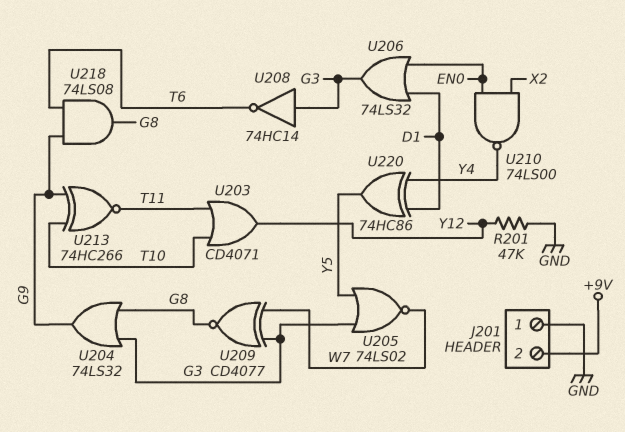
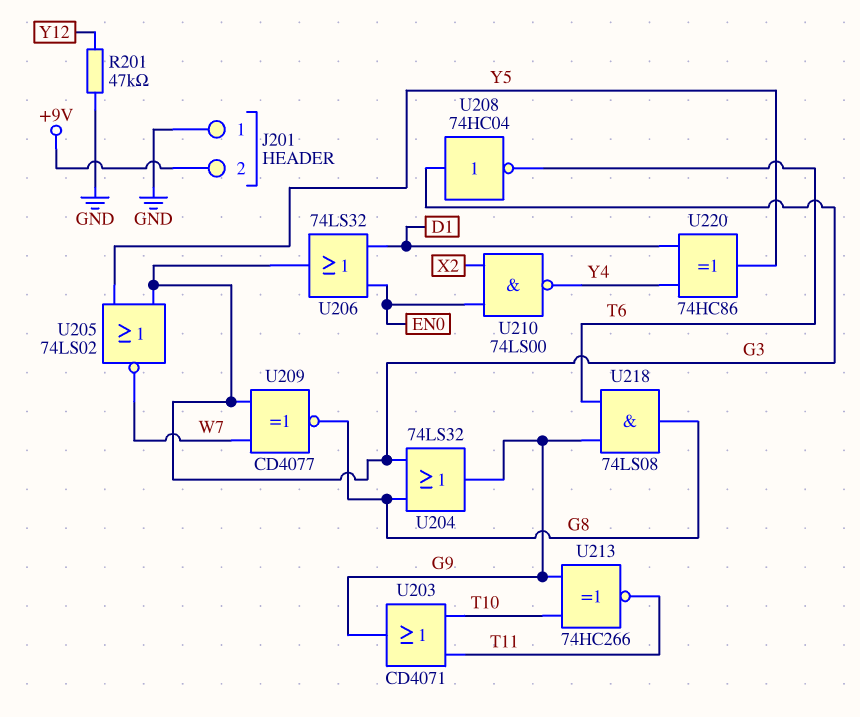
U203: OR CD4071 (in T10, in T11, out Y12) -> OR CD4071 (in T10, in T11, out G9)
U208: NOT 74HC14 (in G3, out T6) -> NOT 74HC04 (in G3, out T6)

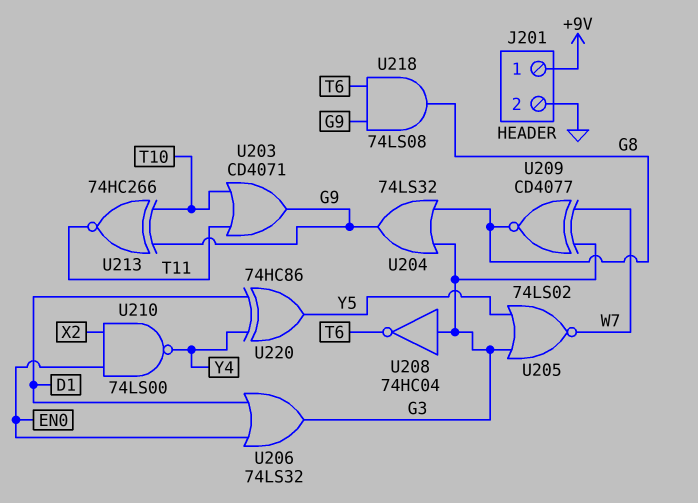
J201 pin 1: GND -> +9V
J201 pin 2: +9V -> GND
R201: 47k (GND, Y12) -> none

